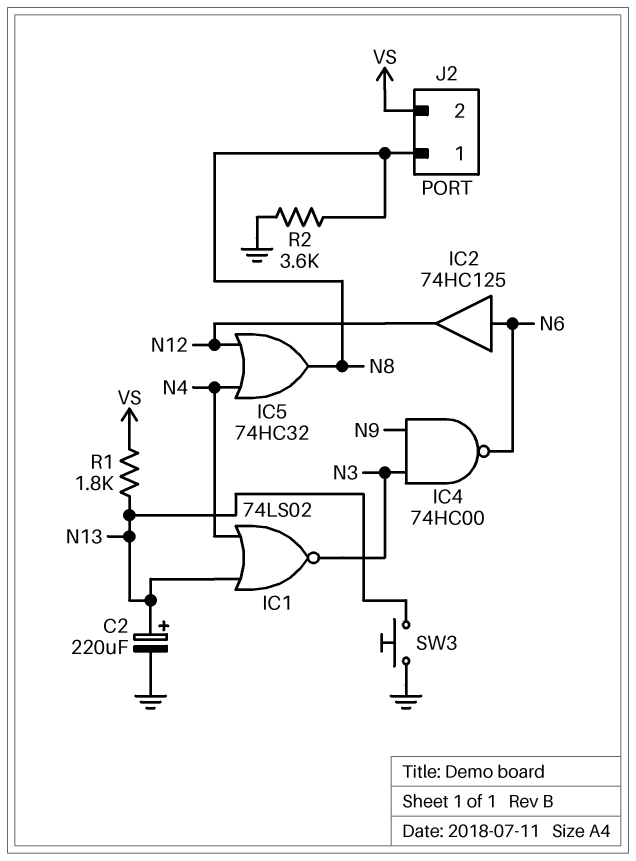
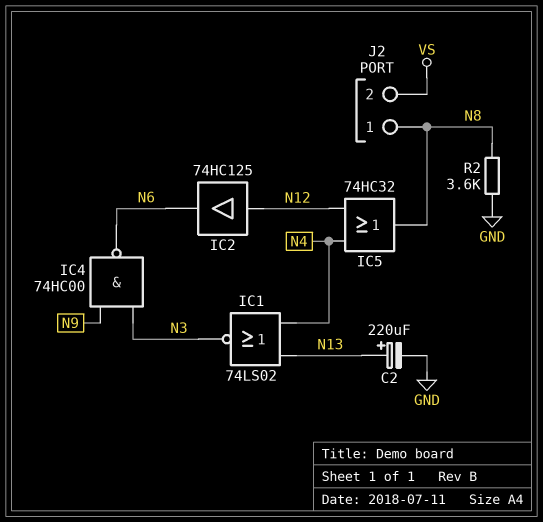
IC2: buffer 74HC125 (in N6, out N12) -> buffer 74HC125 (in N12, out N6)
R1: 1.8k (N13, VS) -> none
SW3: button (GND, N13) -> none

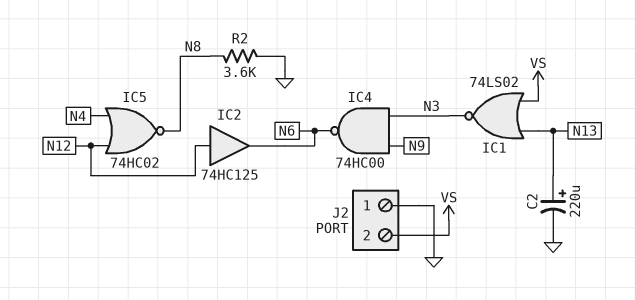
IC1: NOR 74LS02 (in N4, in N13, out N3) -> NOR 74LS02 (in N13, in VS, out N3)
IC5: OR 74HC32 (in N4, in N12, out N8) -> NOR 74HC02 (in N4, in N12, out N8)
J2 pin 1: N8 -> GND

